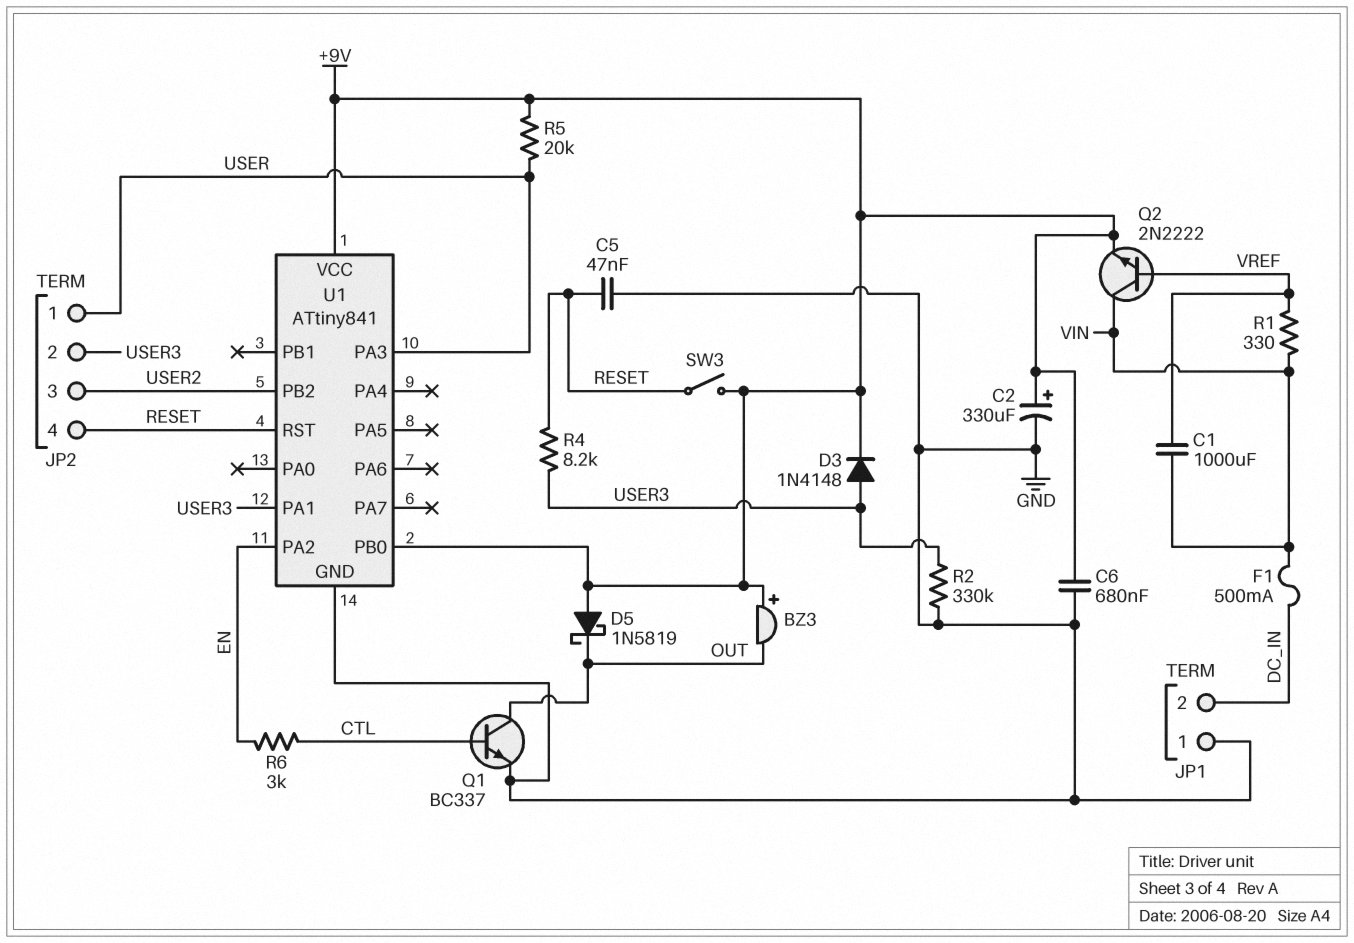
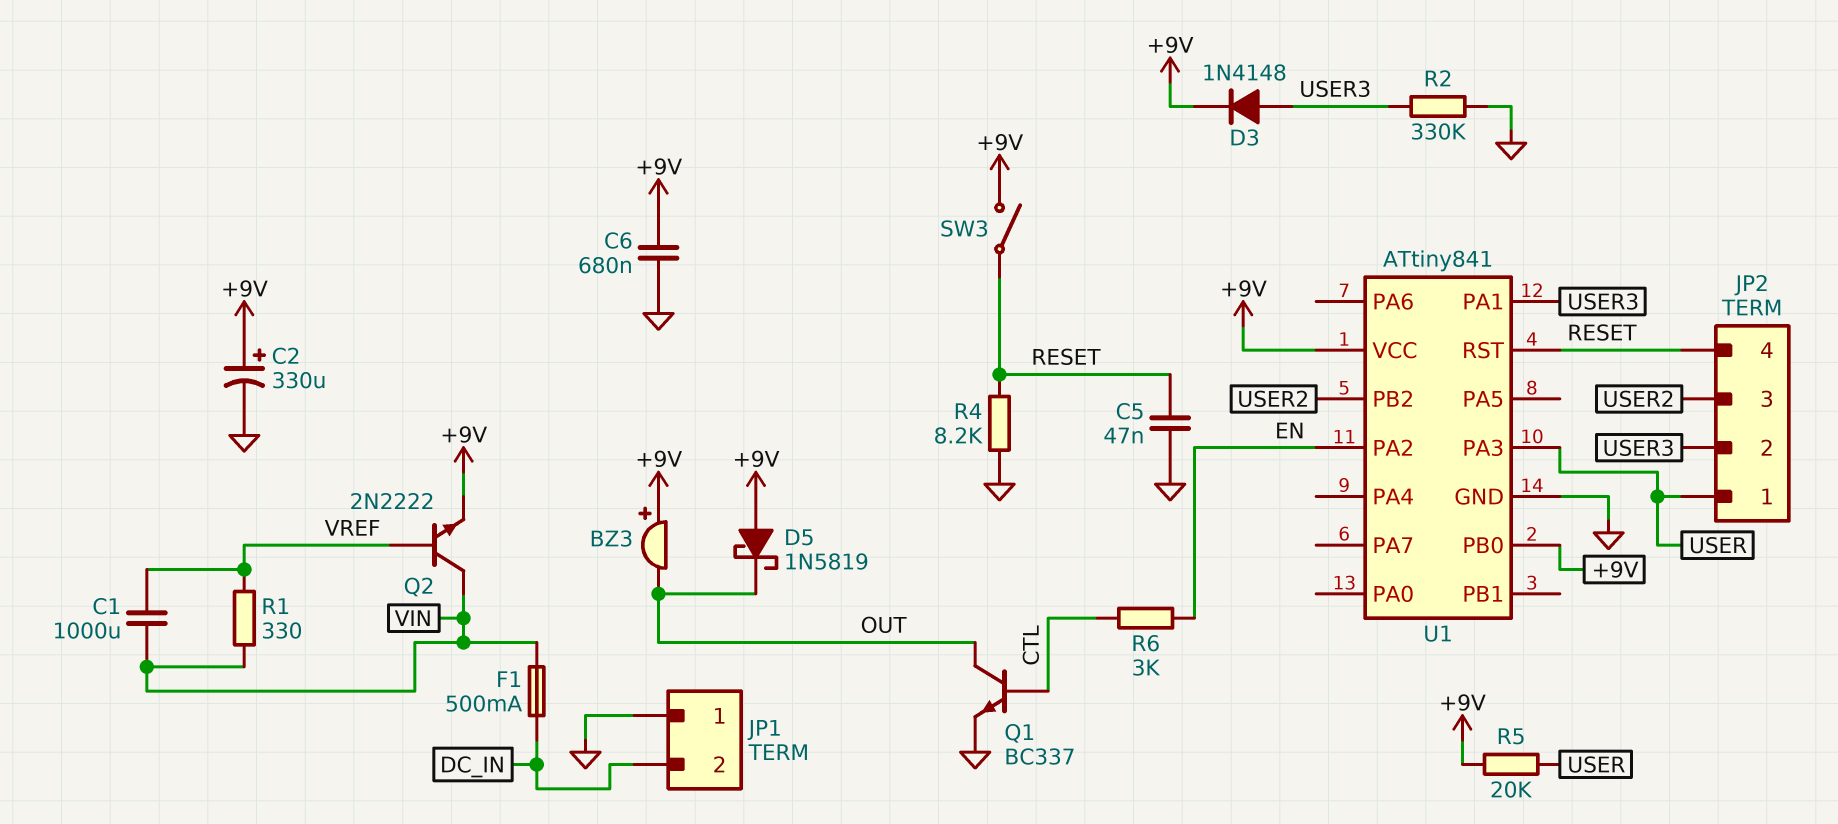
R4: 8.2k (RESET, USER3) -> 8.2k (GND, RESET)

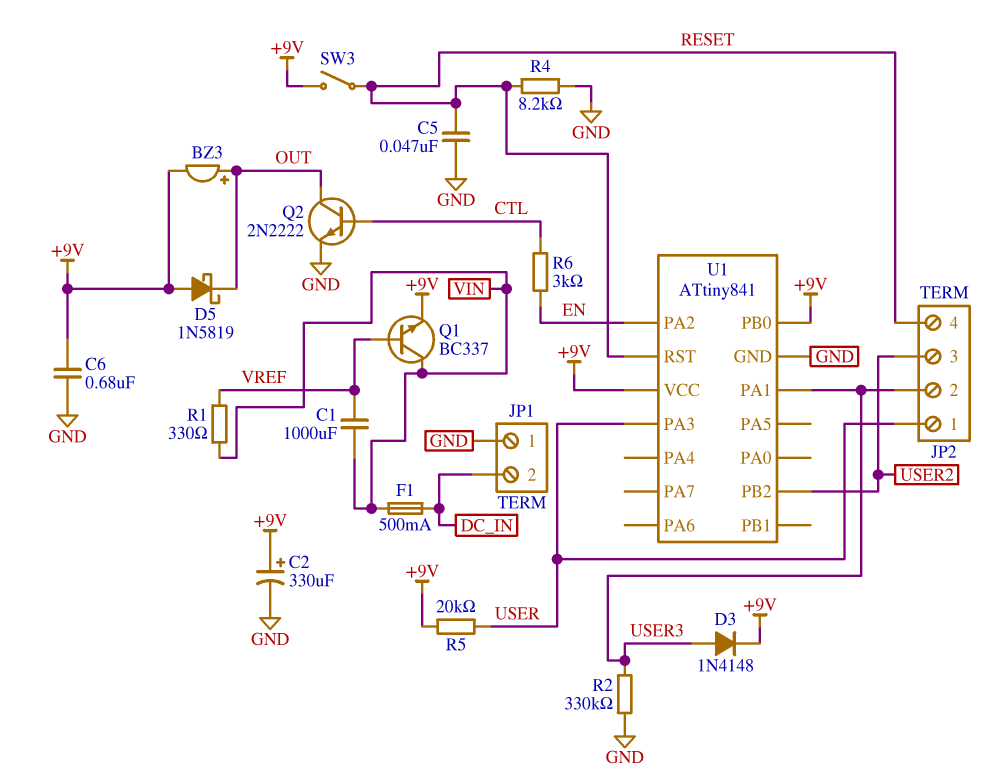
BZ3: buzzer (plus +9V, minus OUT) -> buzzer (plus OUT, minus +9V)
Q1: NPN BC337 (B CTL, C OUT, E GND) -> NPN BC337 (B VREF, C VIN, E +9V)
Q2: NPN 2N2222 (B VREF, C VIN, E +9V) -> NPN 2N2222 (B CTL, C OUT, E GND)

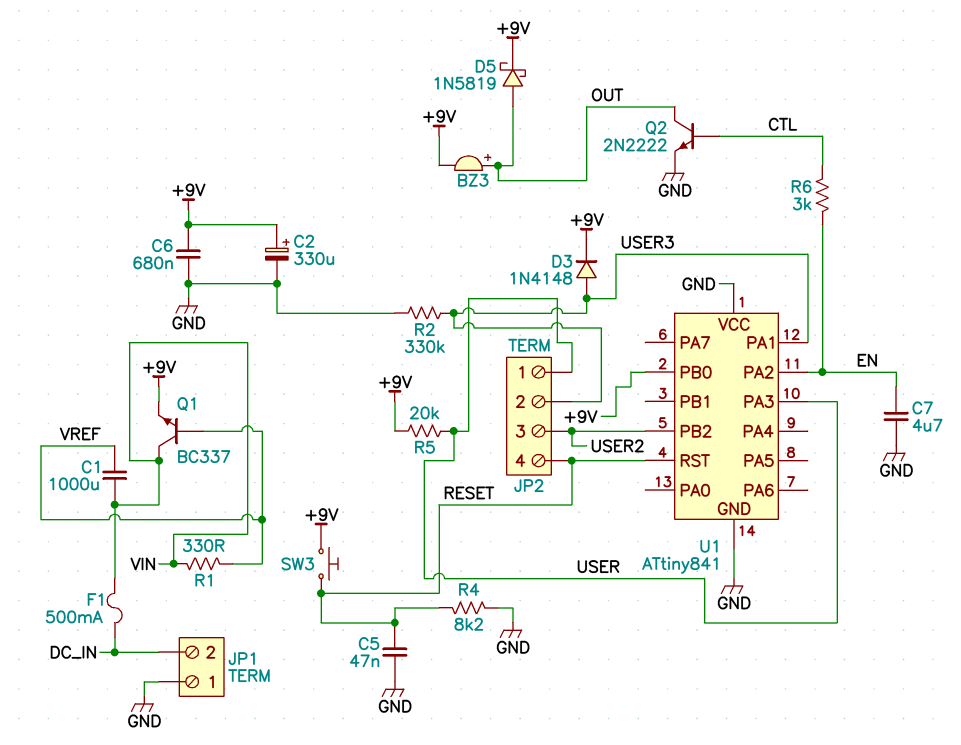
C7: none -> 4.7uF (EN, GND)
D5: schottky 1N5819 (A +9V, K OUT) -> schottky 1N5819 (A OUT, K +9V)
SW3: switch (+9V, RESET) -> button (+9V, RESET)
U1 pin VCC: +9V -> GND

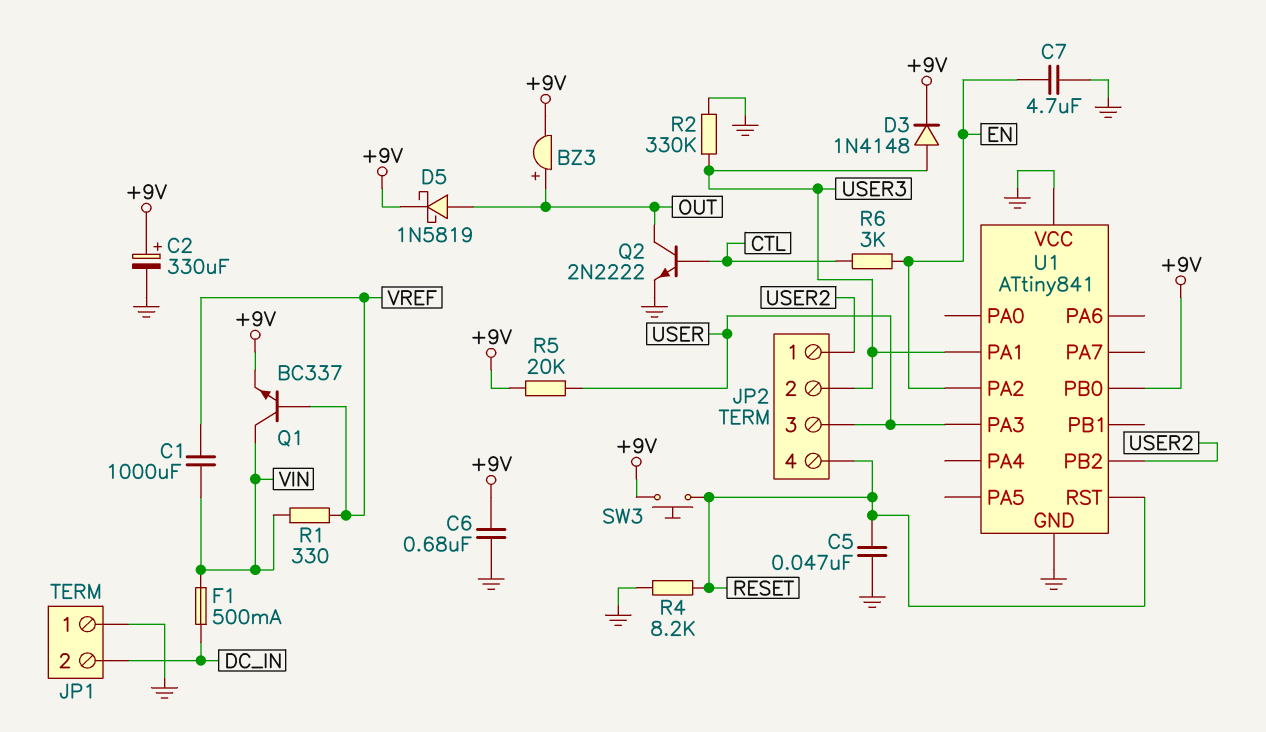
JP2 pin 1: USER -> USER2
JP2 pin 3: USER2 -> USER

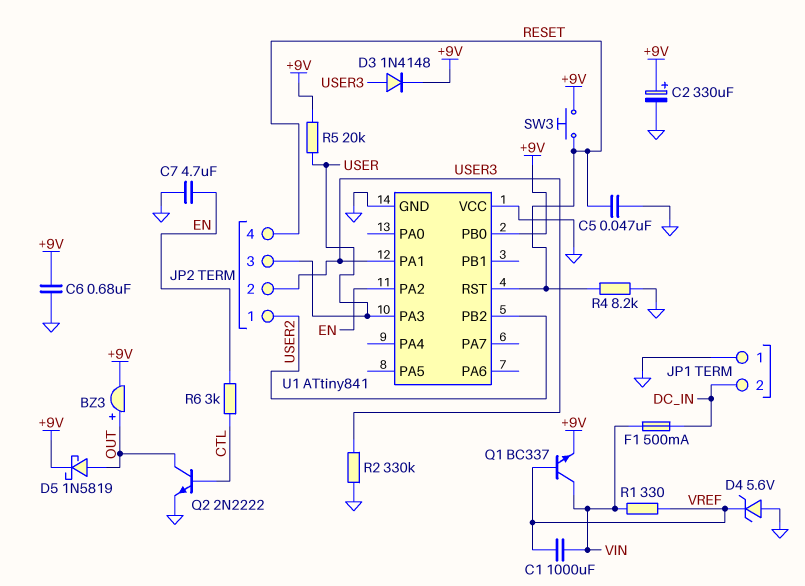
D4: none -> zener 5.6V (A GND, K VREF)

